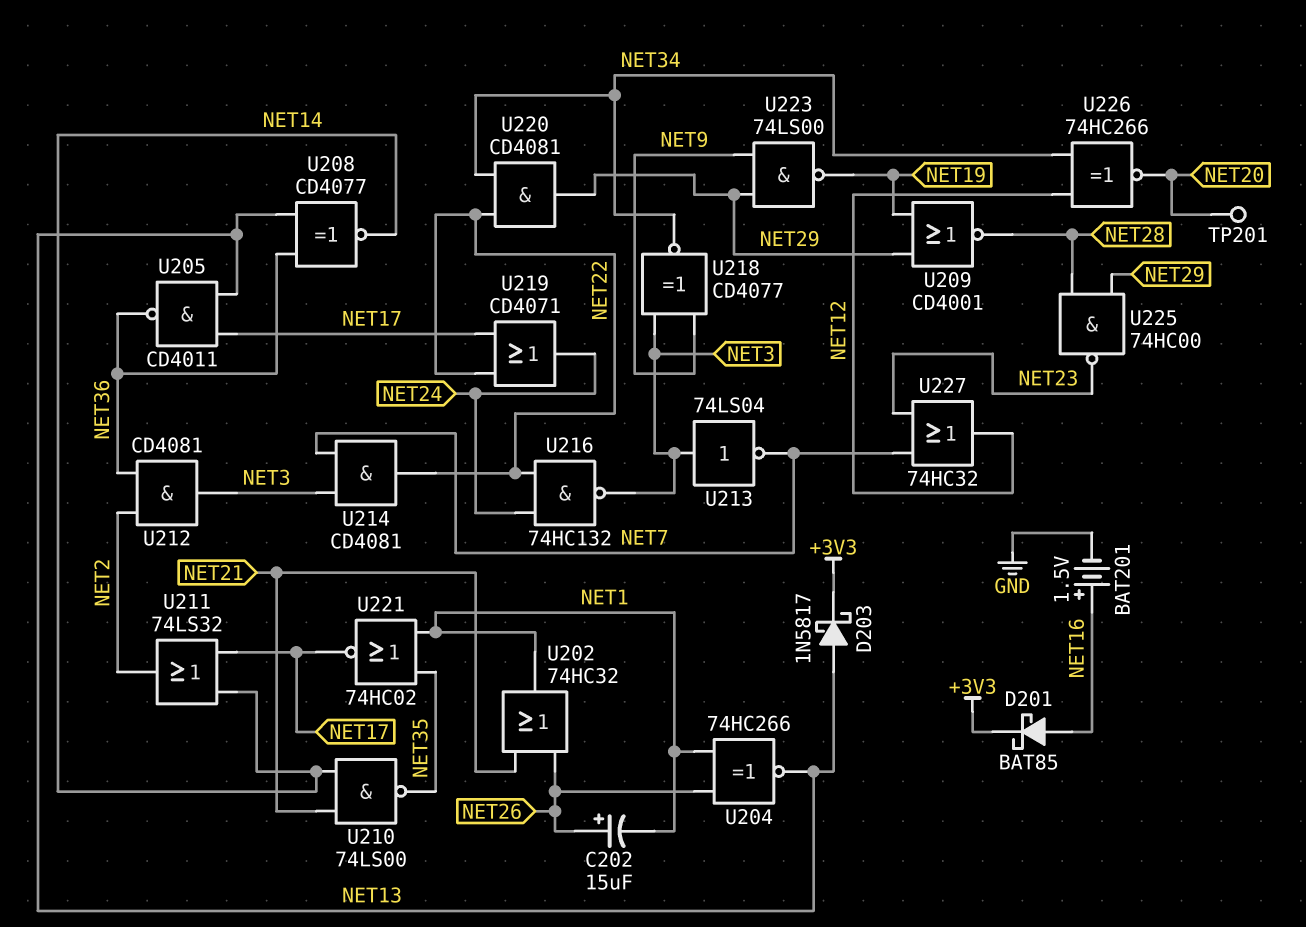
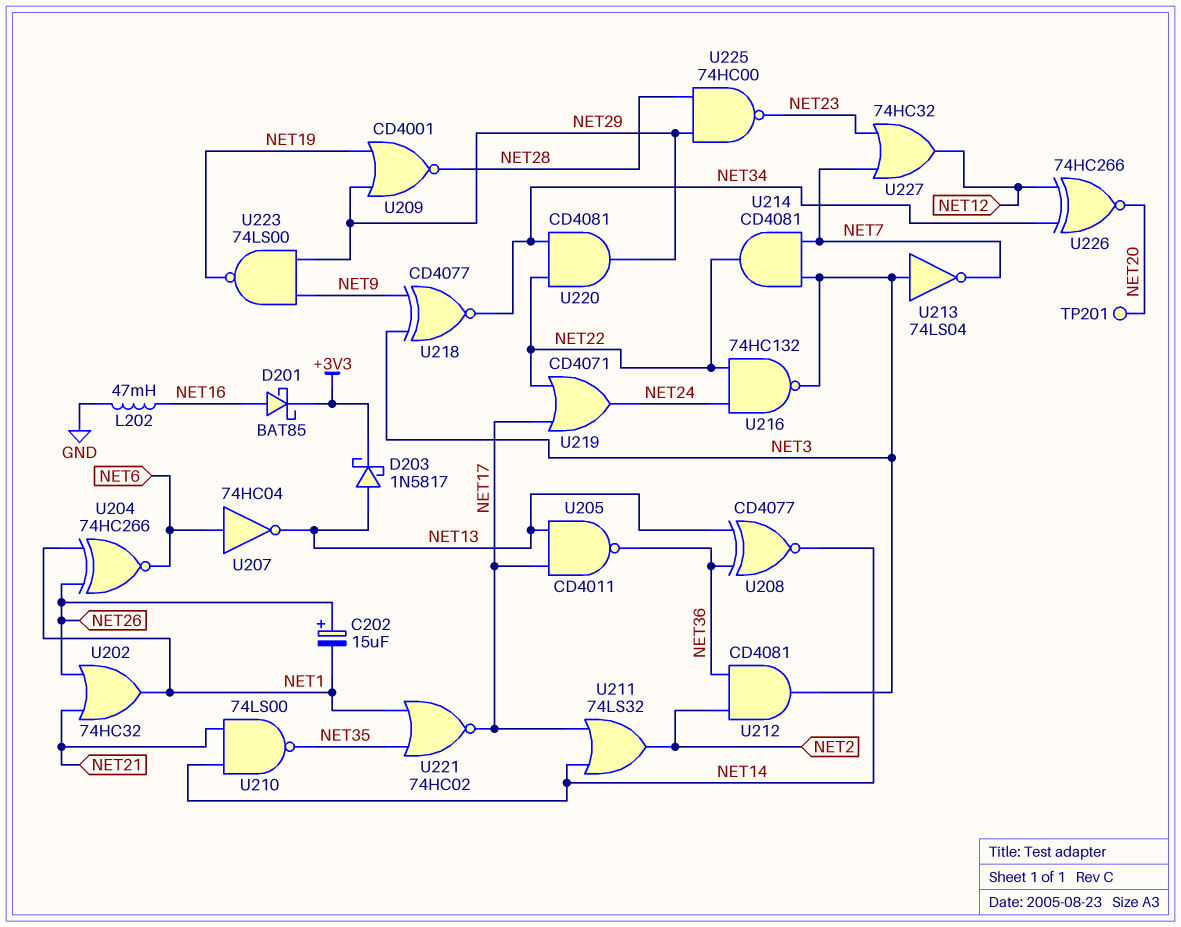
BAT201: 1.5V (plus NET16, minus GND) -> none
L202: none -> 47mH (GND, NET16)
U204: XNOR 74HC266 (in NET1, in NET26, out NET13) -> XNOR 74HC266 (in NET1, in NET26, out NET6)
U207: none -> NOT 74HC04 (in NET6, out NET13)

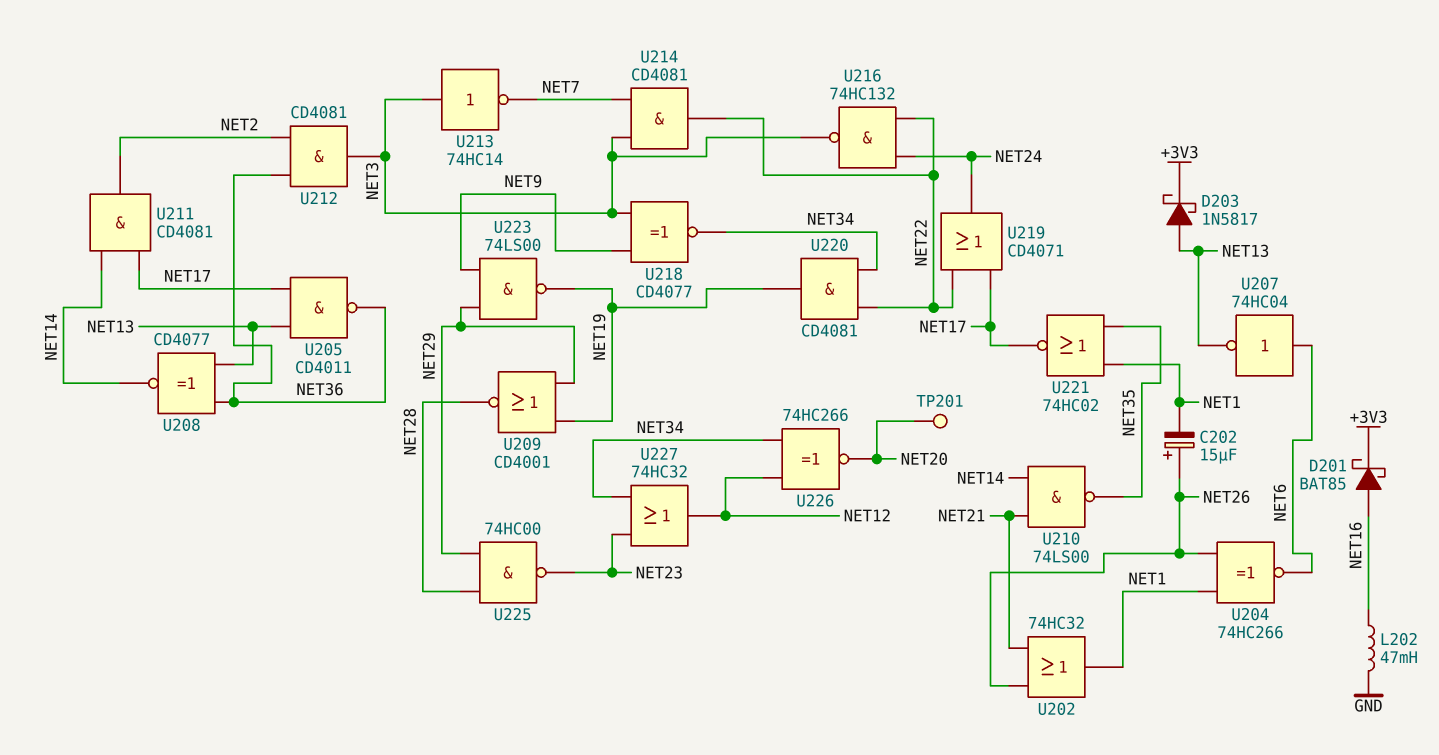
U211: OR 74LS32 (in NET14, in NET17, out NET2) -> AND CD4081 (in NET14, in NET17, out NET2)
U213: NOT 74LS04 (in NET3, out NET7) -> NOT 74HC14 (in NET3, out NET7)
U220: AND CD4081 (in NET22, in NET34, out NET29) -> AND CD4081 (in NET22, in NET34, out NET19)
U227: OR 74HC32 (in NET7, in NET23, out NET12) -> OR 74HC32 (in NET23, in NET34, out NET12)

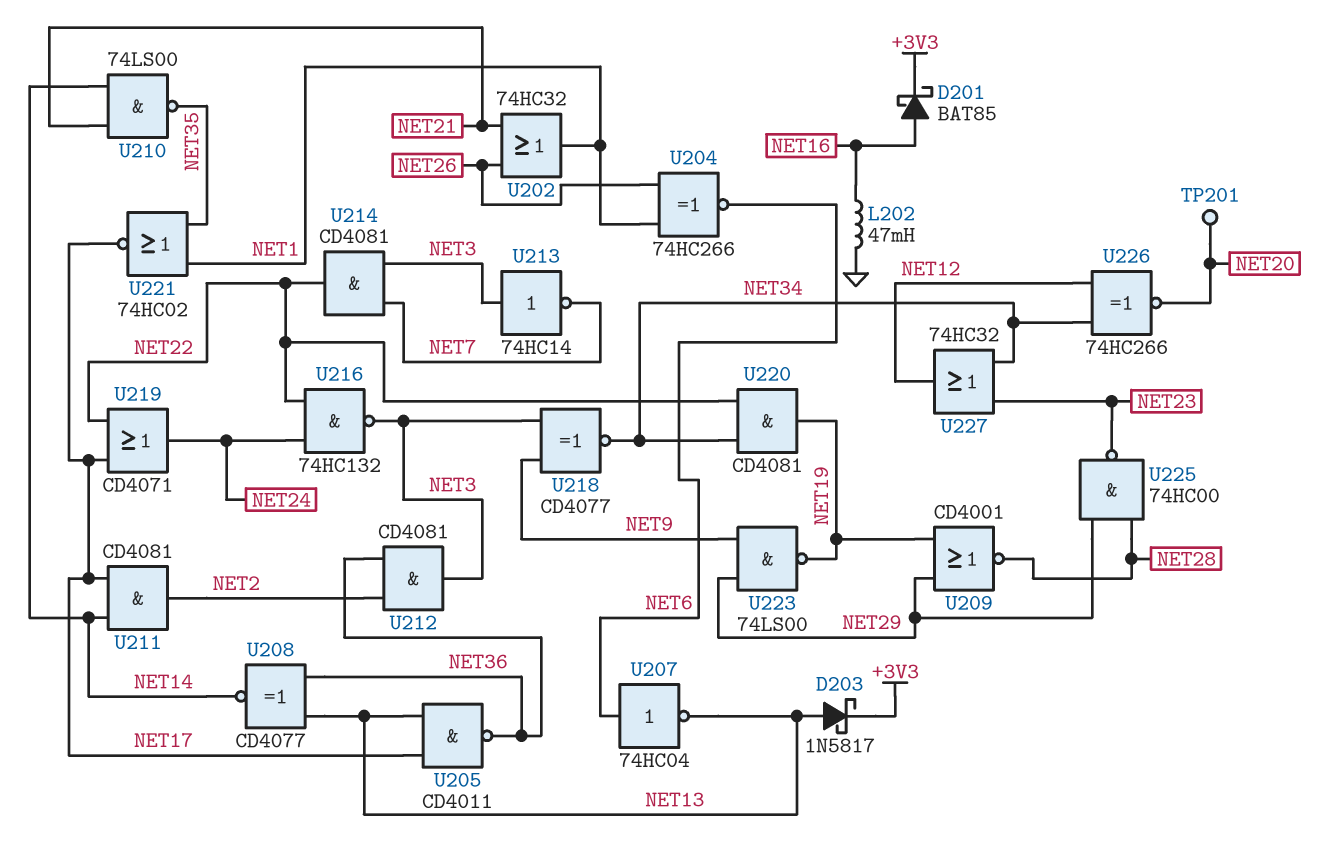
C202: 15uF (plus NET26, minus NET1) -> none

